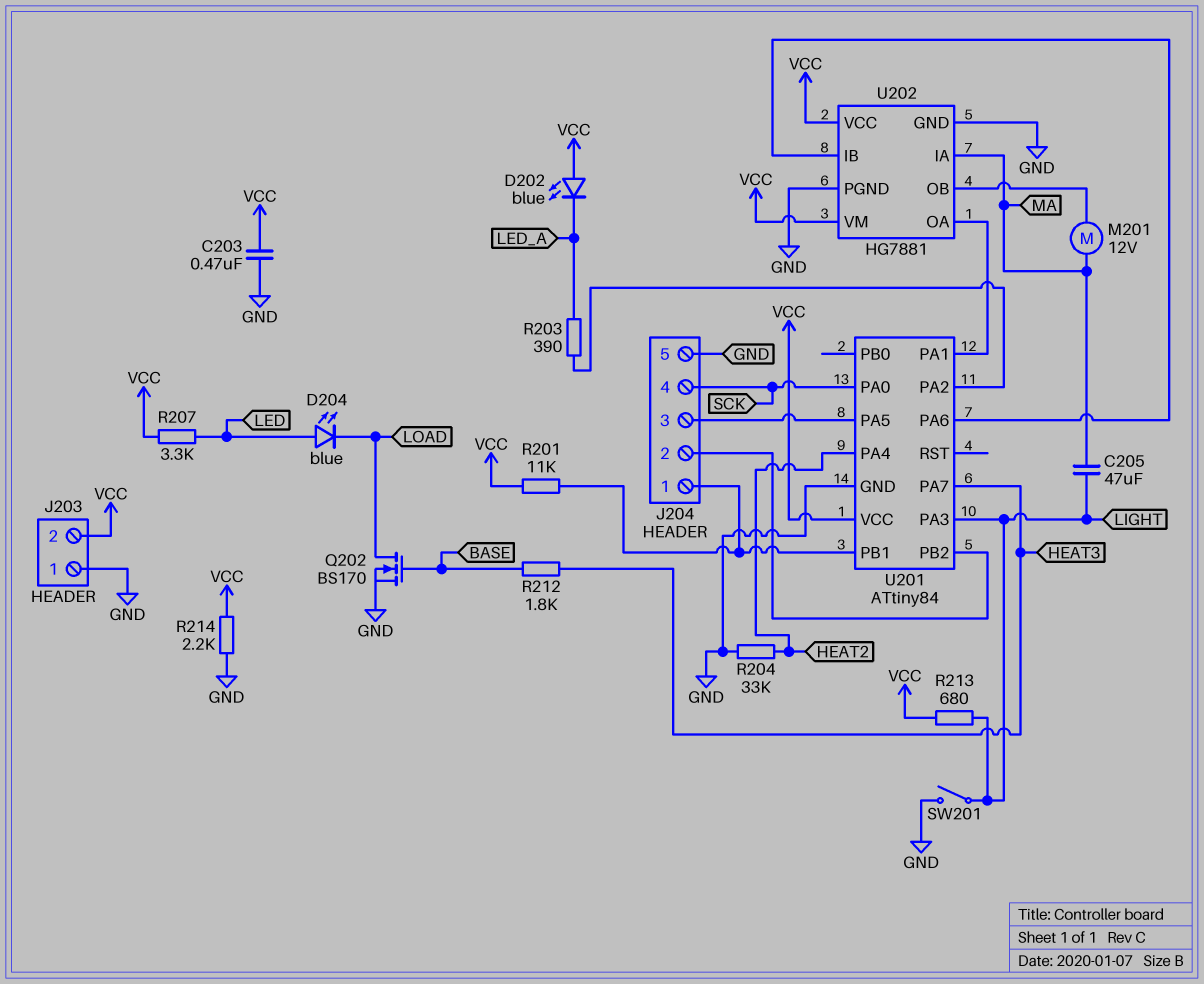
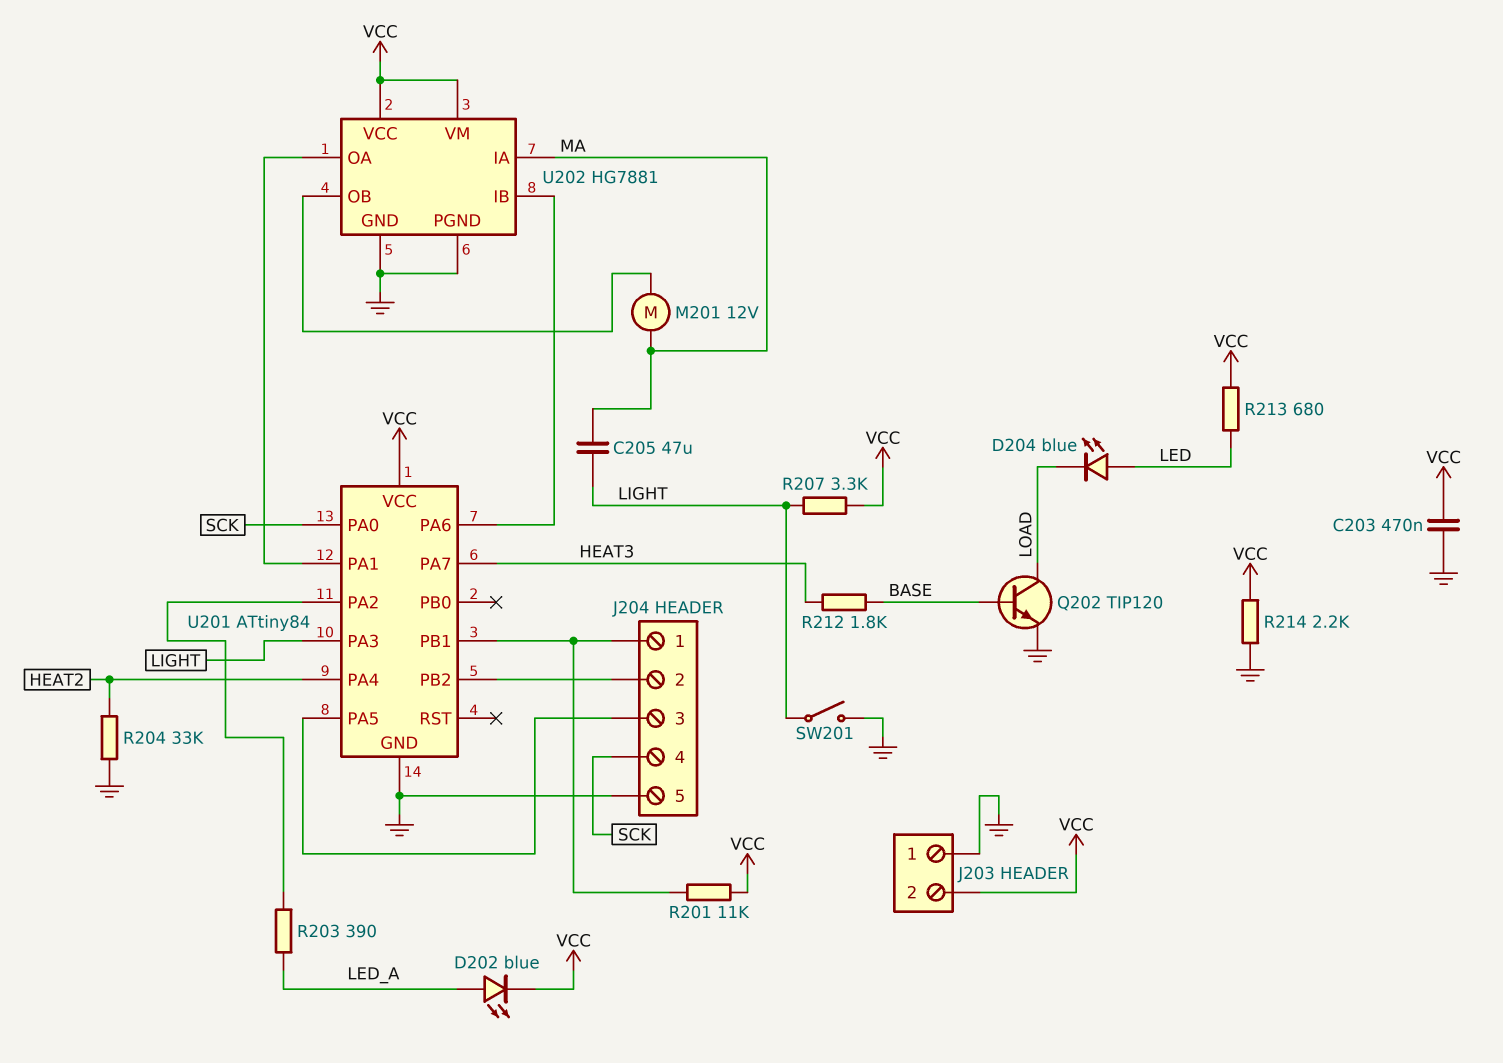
D202: LED blue (A VCC, K LED_A) -> LED blue (A LED_A, K VCC)
Q202: NMOS BS170 (G BASE, D LOAD, S GND) -> NPN TIP120 (B BASE, C LOAD, E GND)
R207: 3.3k (LED, VCC) -> 3.3k (LIGHT, VCC)
R213: 680 (LIGHT, VCC) -> 680 (LED, VCC)

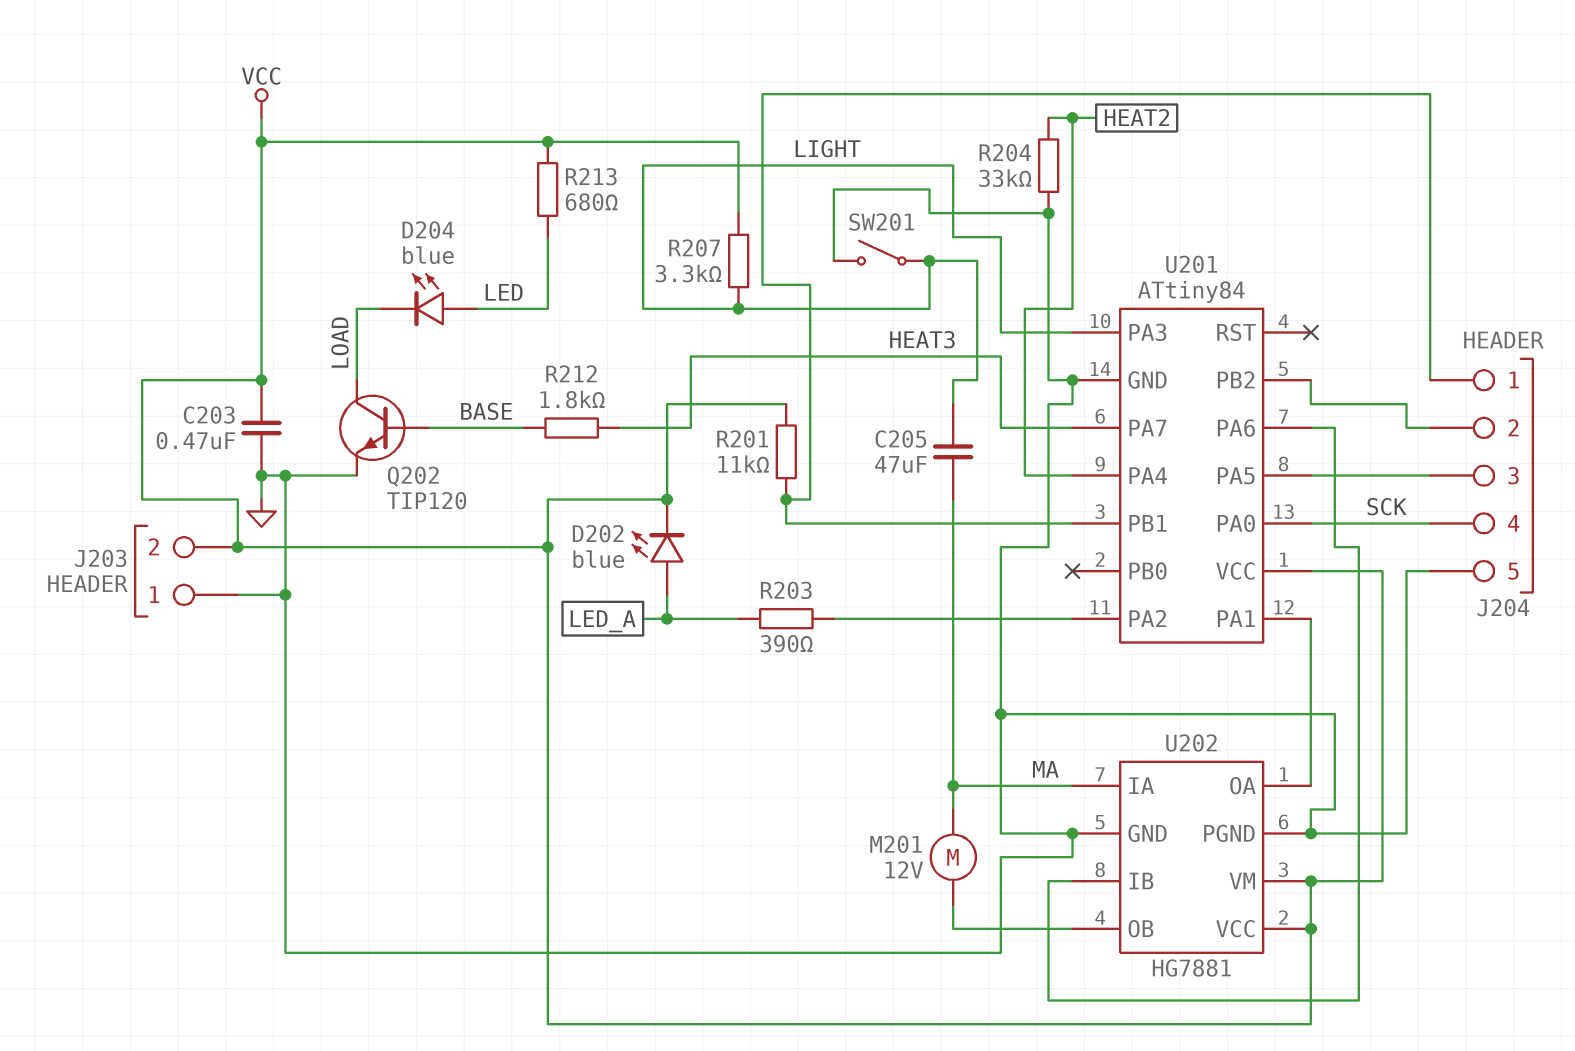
R214: 2.2k (GND, VCC) -> none

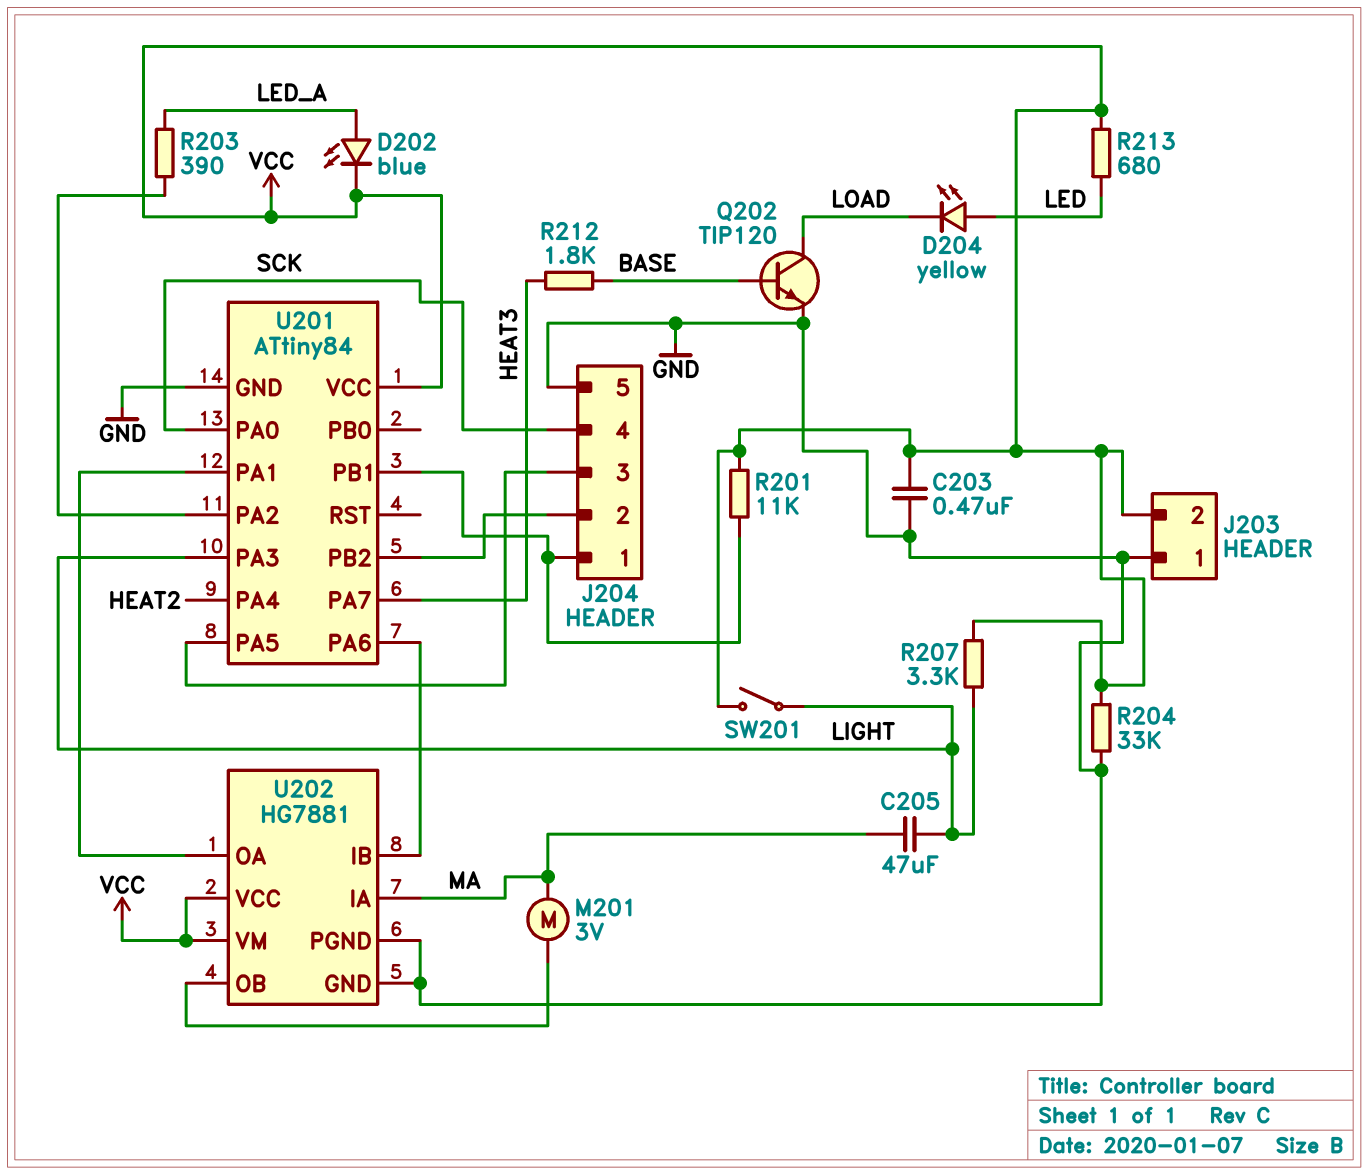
D204: LED blue (A LED, K LOAD) -> LED yellow (A LED, K LOAD)
M201: motor 12V (MA, U202/OB) -> motor 3V (MA, U202/OB)
R204: 33k (GND, HEAT2) -> 33k (GND, VCC)
SW201: switch (GND, LIGHT) -> switch (LIGHT, VCC)

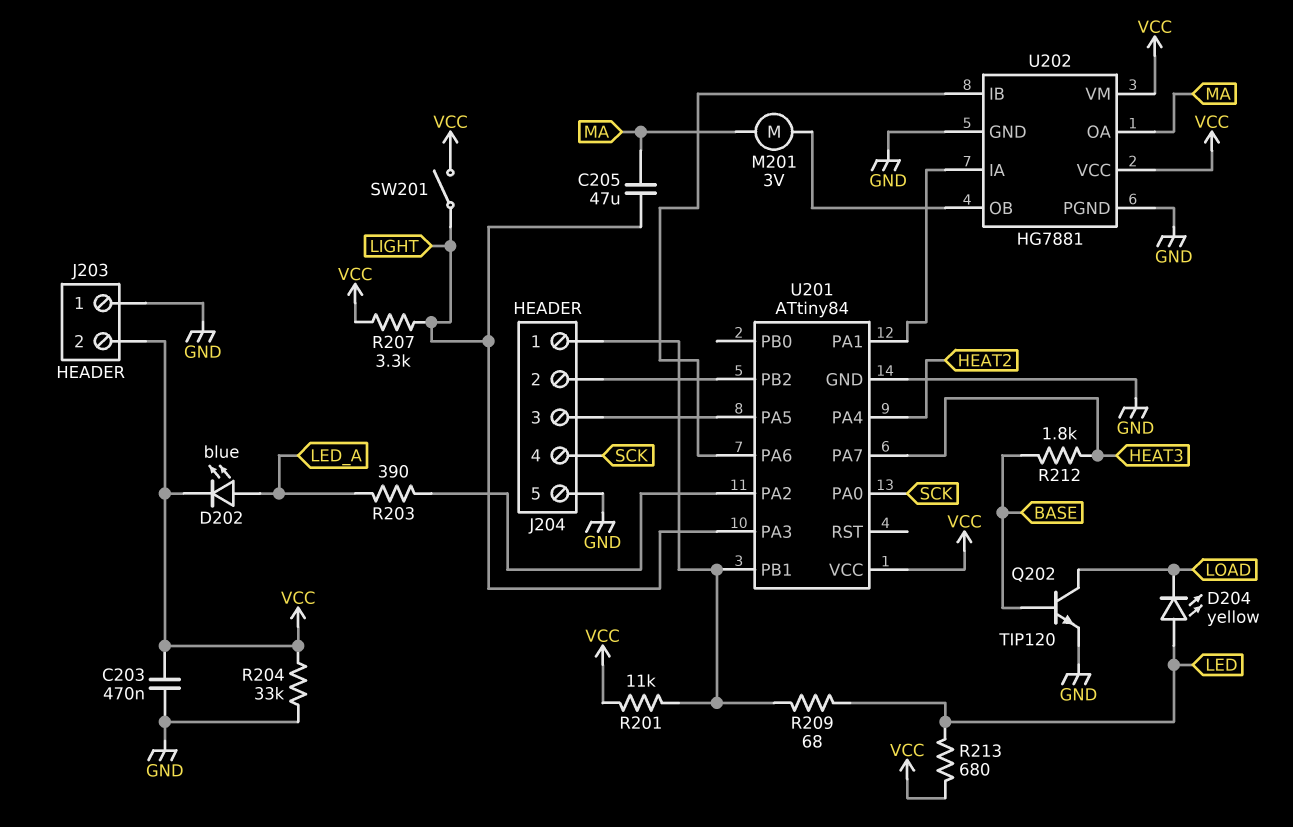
R209: none -> 68 (J204/1, LED)
U202 pin IA: MA -> U201/PA1
U202 pin OA: U201/PA1 -> MA

